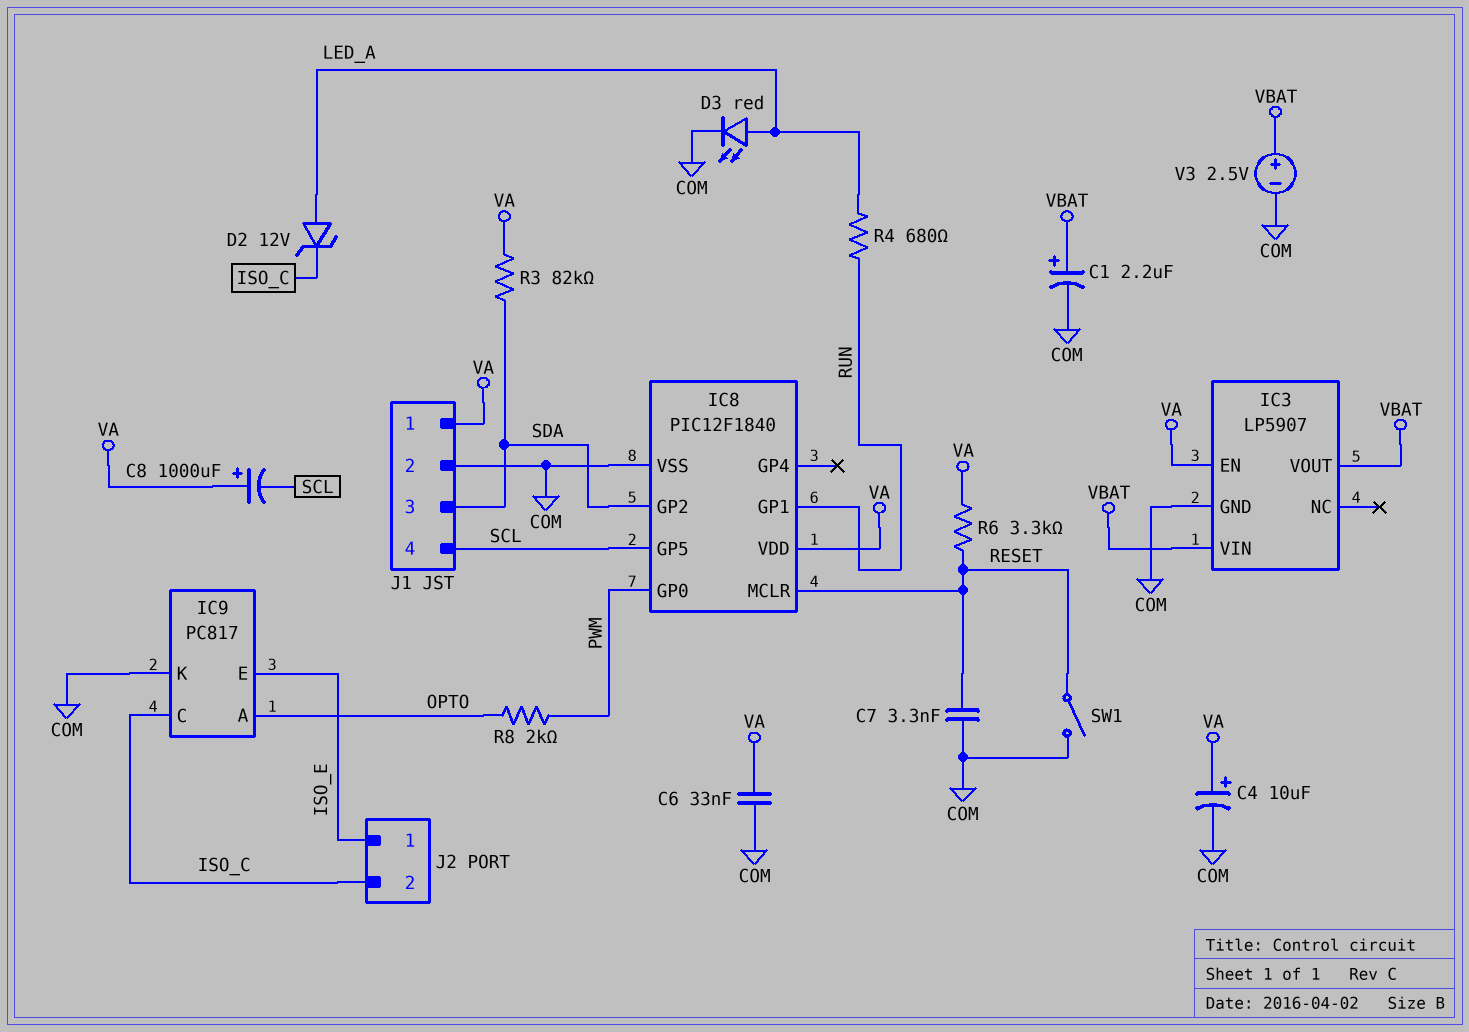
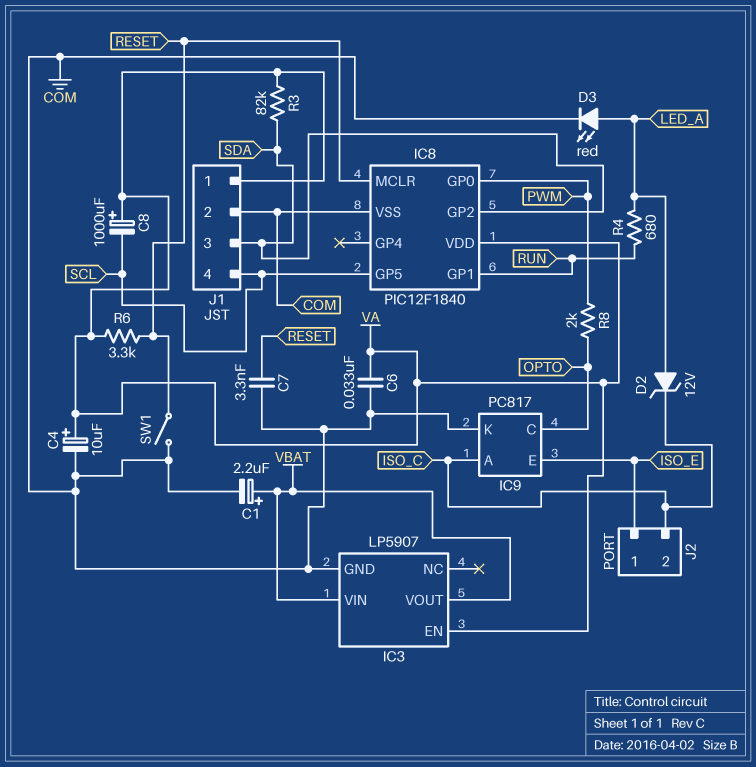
IC9 pin A: OPTO -> ISO_C
IC9 pin C: ISO_C -> OPTO
V3: 2.5V (plus VBAT, minus COM) -> none

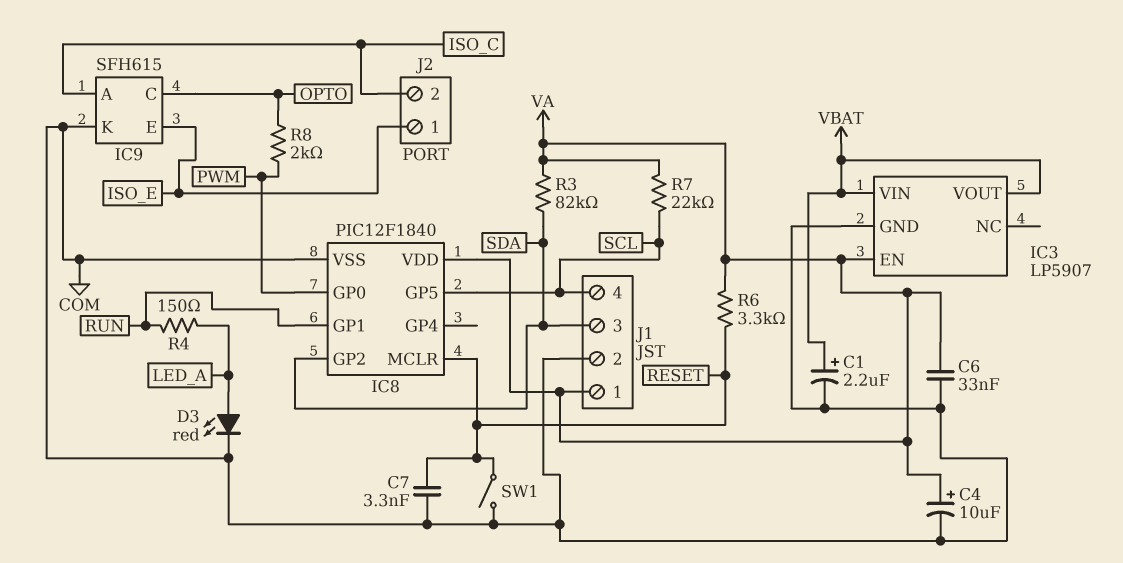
C8: 1000uF (plus VA, minus SCL) -> none
D2: zener 12V (A LED_A, K ISO_C) -> none
IC9: PC817 -> SFH615
R4: 680 (LED_A, RUN) -> 150 (LED_A, RUN)
R7: none -> 22k (SCL, VA)

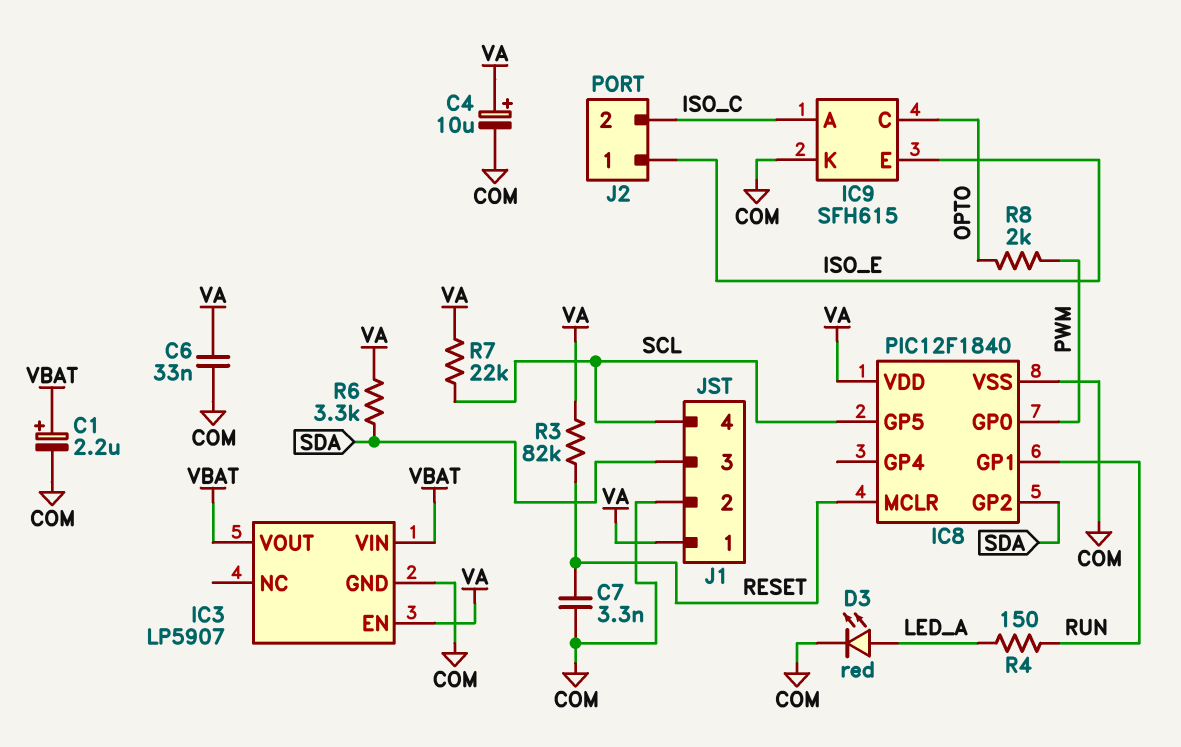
R3: 82k (SDA, VA) -> 82k (RESET, VA)
R6: 3.3k (RESET, VA) -> 3.3k (SDA, VA)
SW1: switch (COM, RESET) -> none

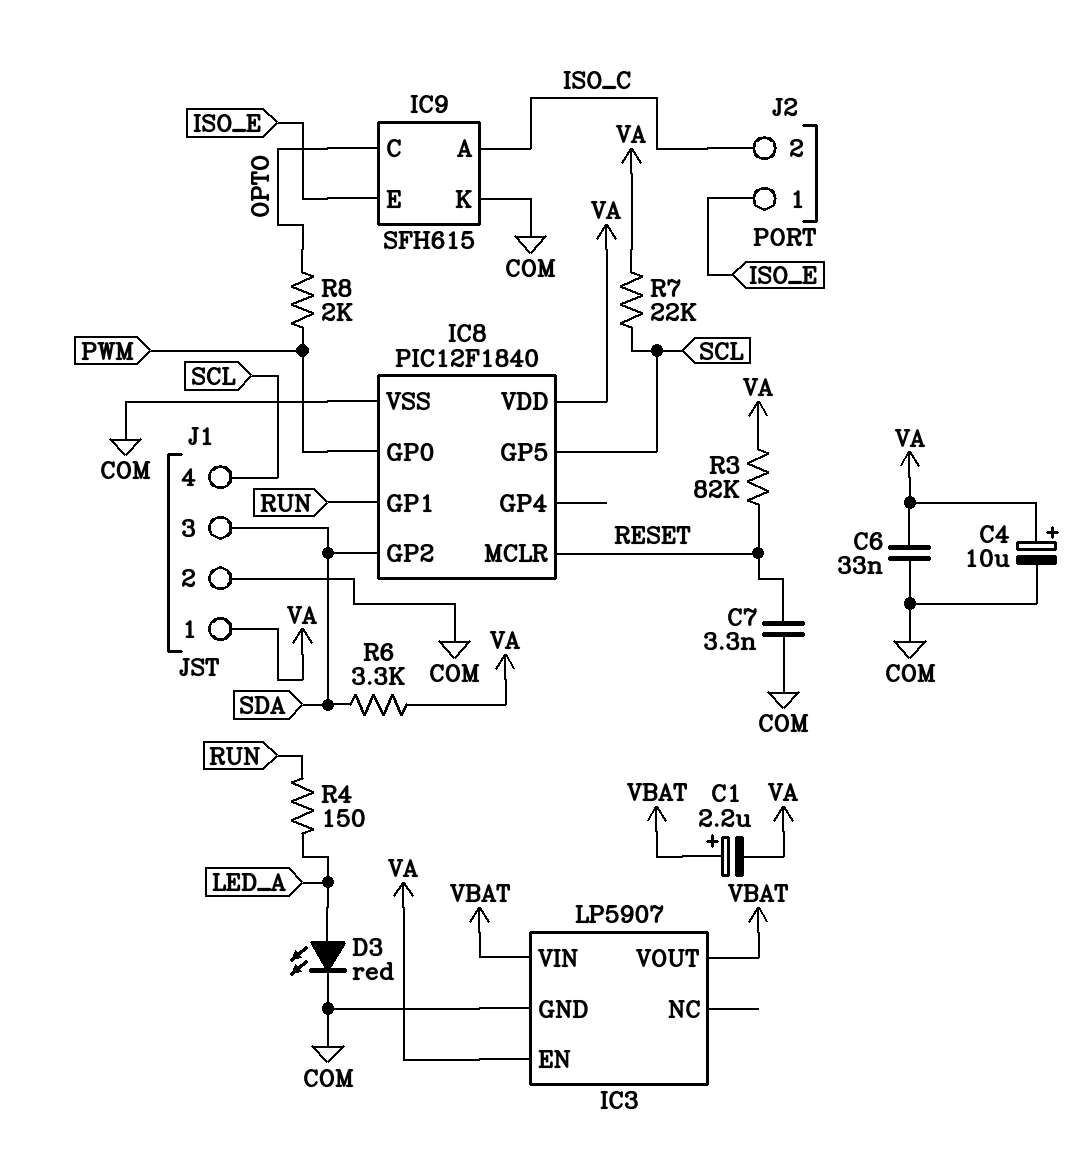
C1: 2.2uF (plus VBAT, minus COM) -> 2.2uF (plus VBAT, minus VA)

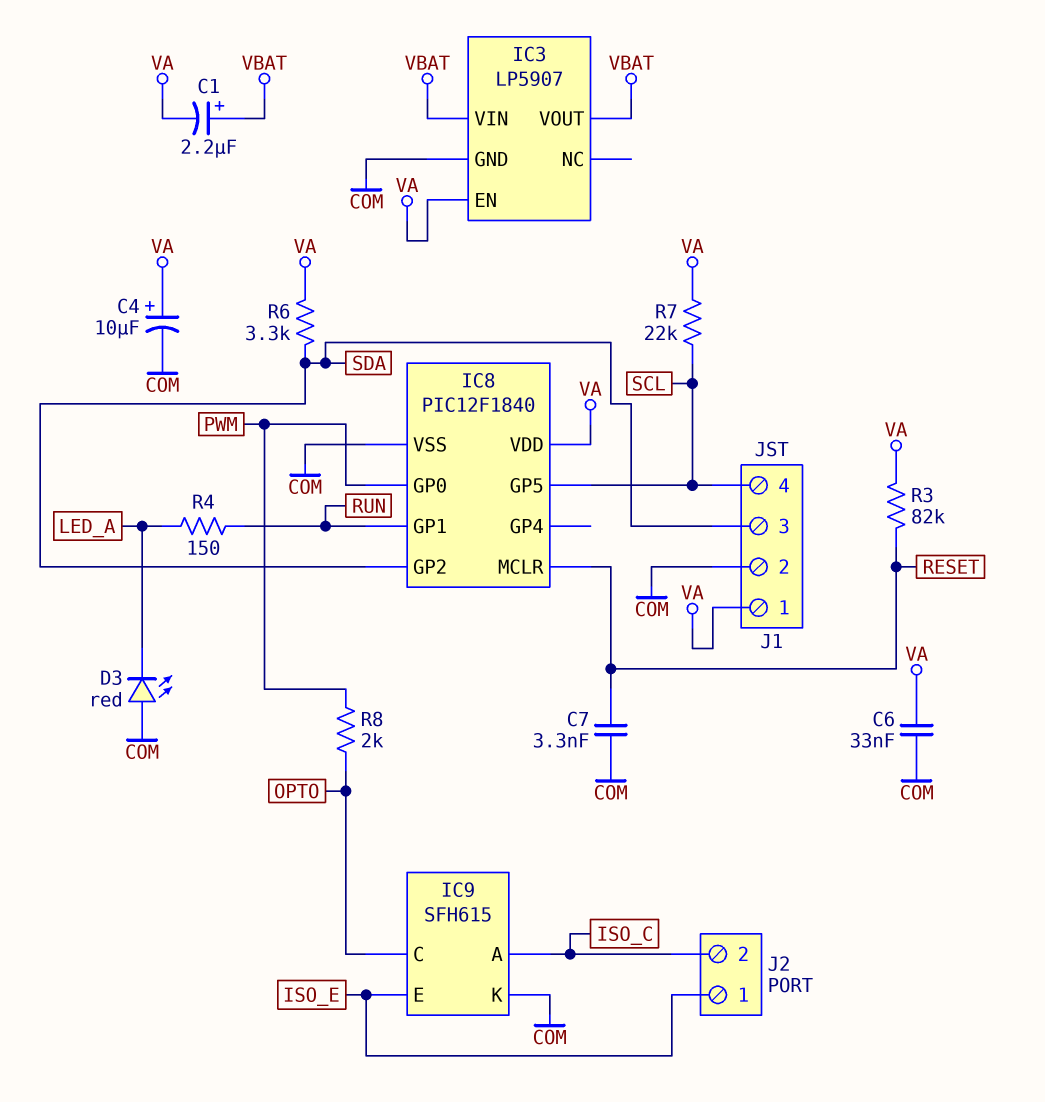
D3: LED red (A LED_A, K COM) -> LED red (A COM, K LED_A)

